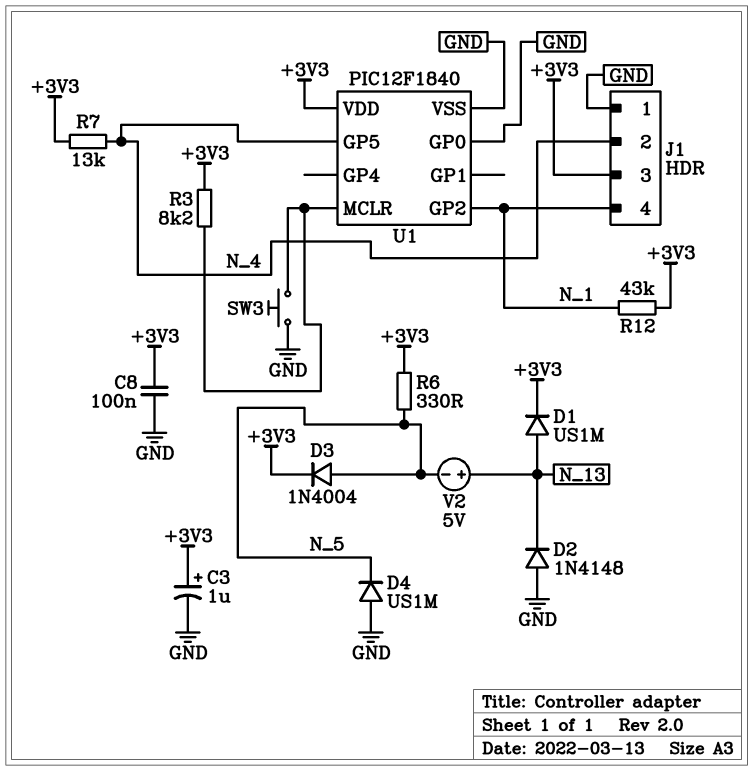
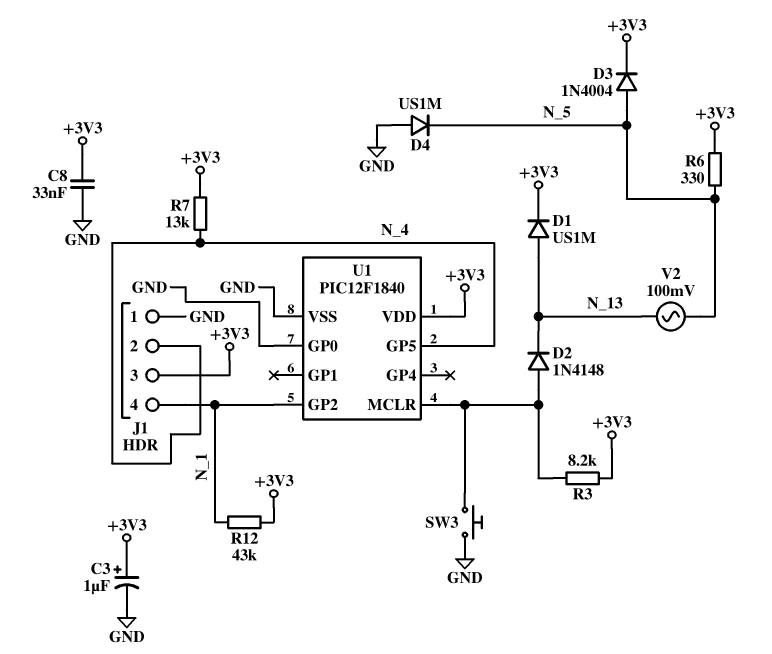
C8: 100nF (+3V3, GND) -> 33nF (+3V3, GND)
D2: diode 1N4148 (A GND, K N_13) -> diode 1N4148 (A U1/MCLR, K N_13)
V2: 5V (plus N_13, minus N_5) -> AC 100mV (N_5, N_13)

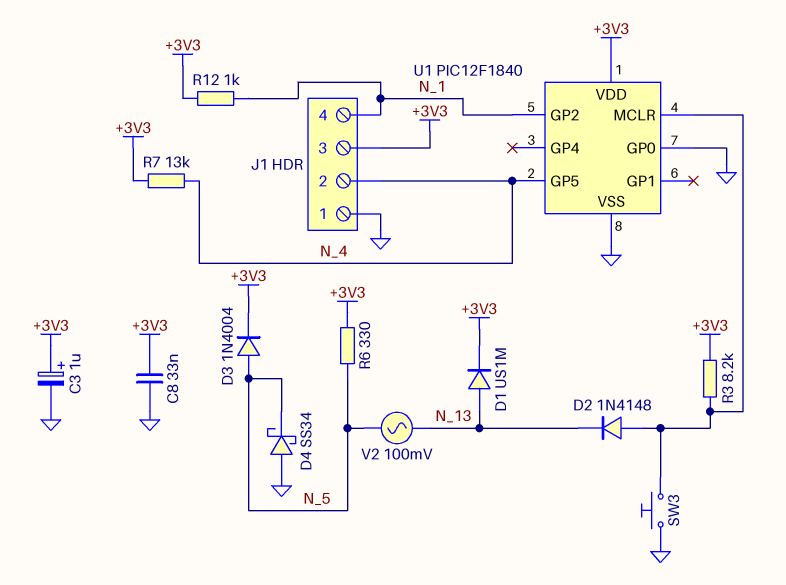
D4: diode US1M (A GND, K N_5) -> schottky SS34 (A GND, K N_5)
R12: 43k (+3V3, N_1) -> 1k (+3V3, N_1)

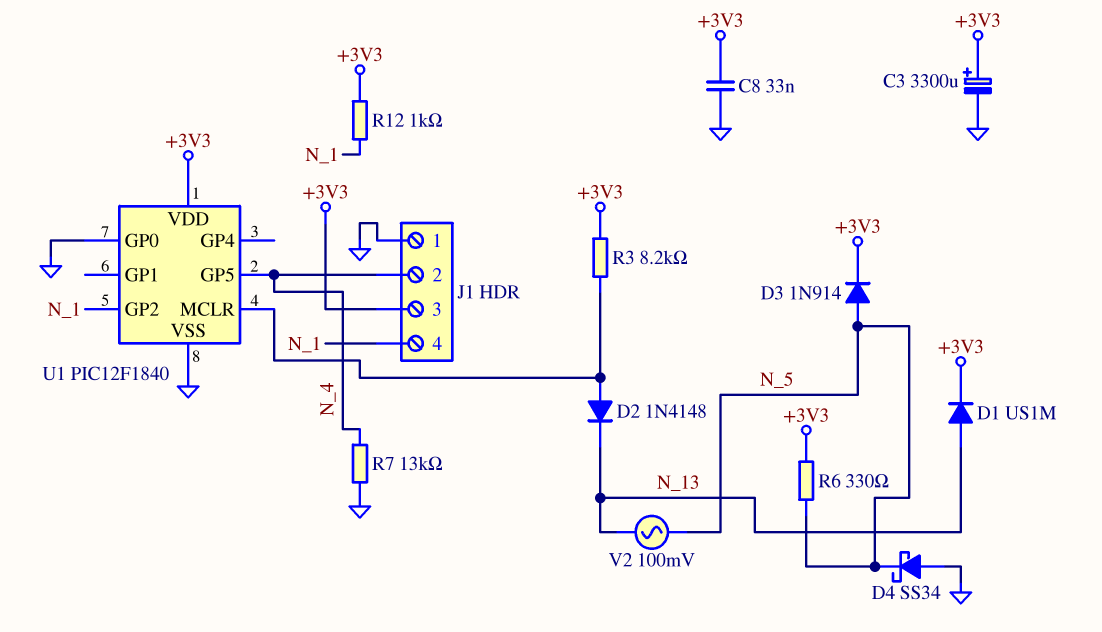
C3: 1uF (plus +3V3, minus GND) -> 3300uF (plus +3V3, minus GND)
D3: diode 1N4004 (A N_5, K +3V3) -> diode 1N914 (A N_5, K +3V3)
R7: 13k (+3V3, N_4) -> 13k (GND, N_4)
SW3: button (GND, U1/MCLR) -> none

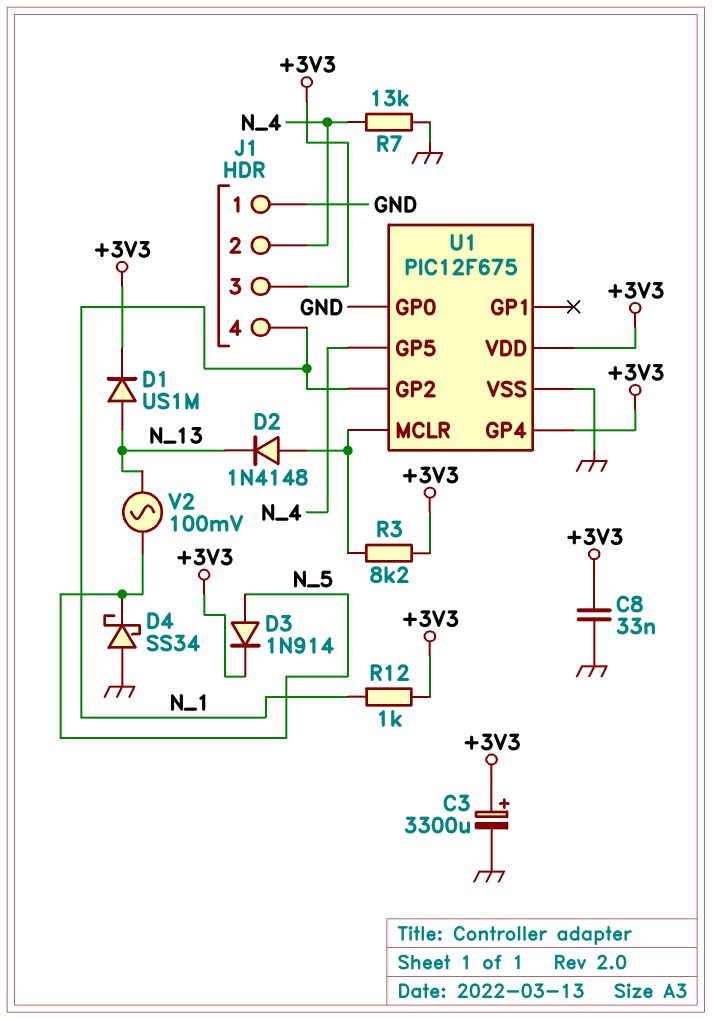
R6: 330 (+3V3, N_5) -> none
U1: PIC12F1840 -> PIC12F675
U1 pin GP4: none -> +3V3

